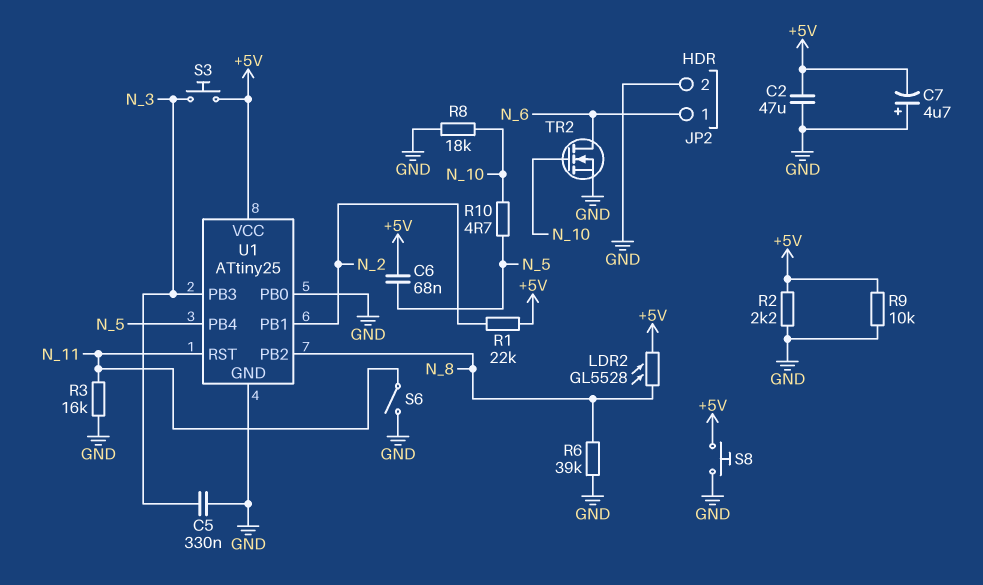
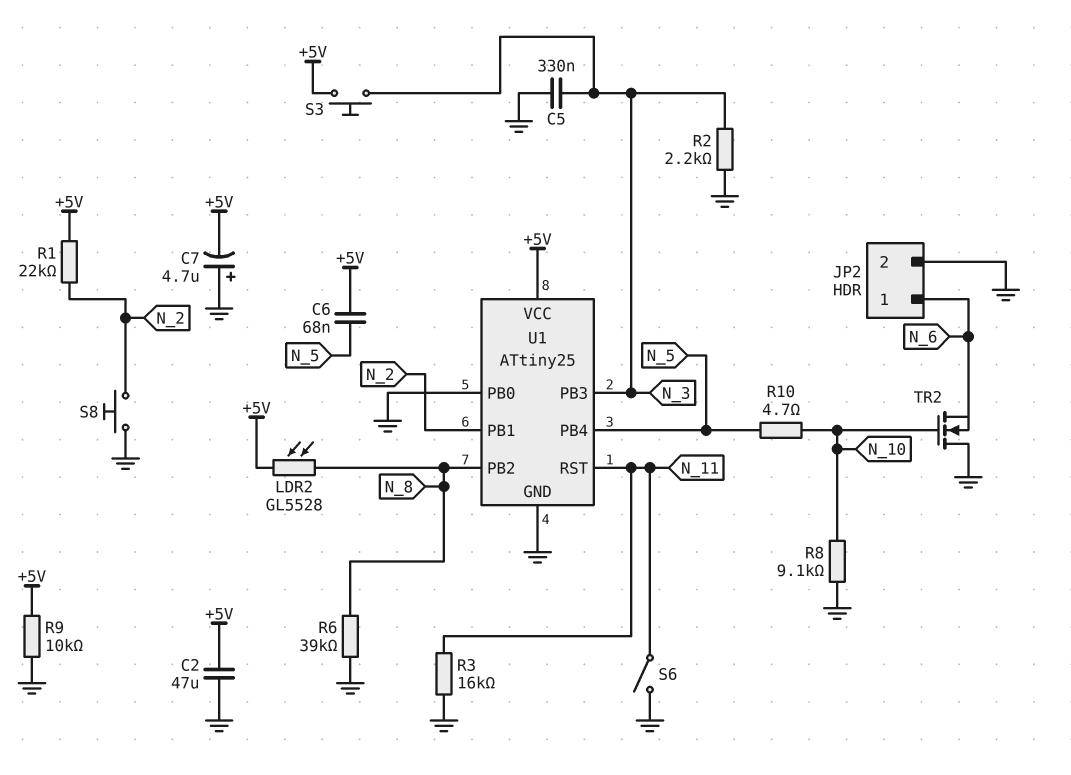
R2: 2.2k (+5V, GND) -> 2.2k (GND, N_3)
R8: 18k (GND, N_10) -> 9.1k (GND, N_10)
S8: button (+5V, GND) -> button (GND, N_2)
TR2: NMOS (G N_10, D N_6, S GND) -> NMOS (G N_10, D GND, S N_6)

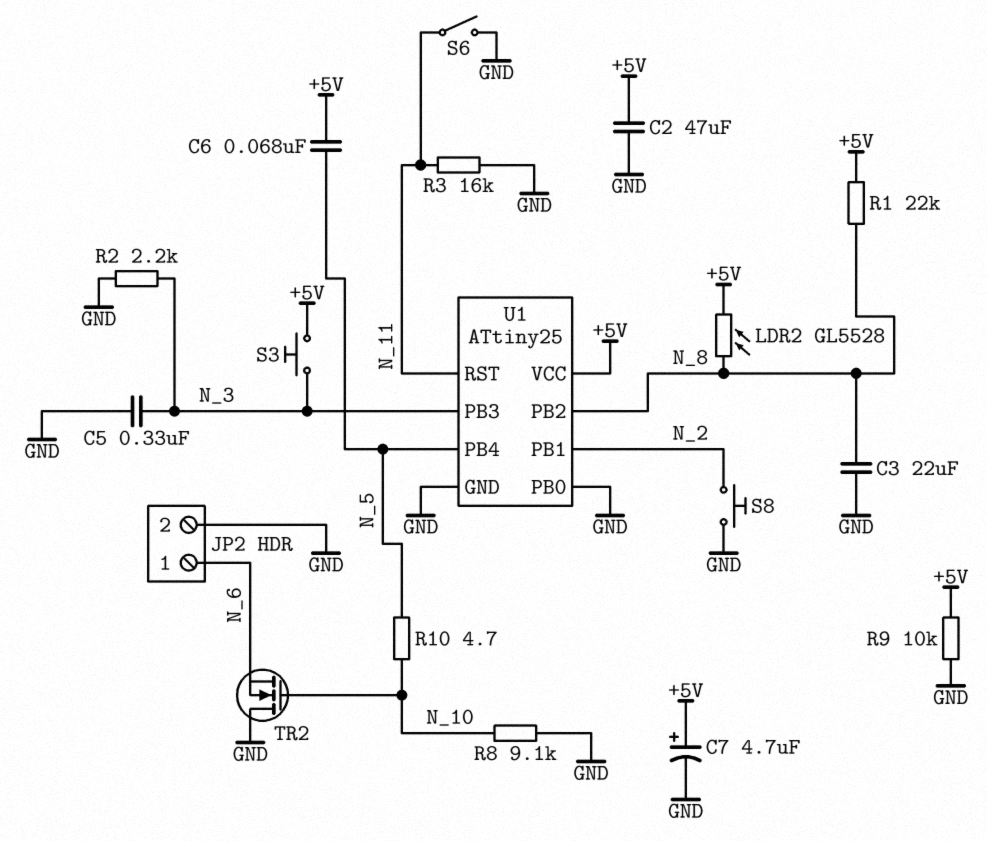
C3: none -> 22uF (GND, N_8)
C7: 4.7uF (plus GND, minus +5V) -> 4.7uF (plus +5V, minus GND)
R1: 22k (+5V, N_2) -> 22k (+5V, N_8)
R6: 39k (GND, N_8) -> none

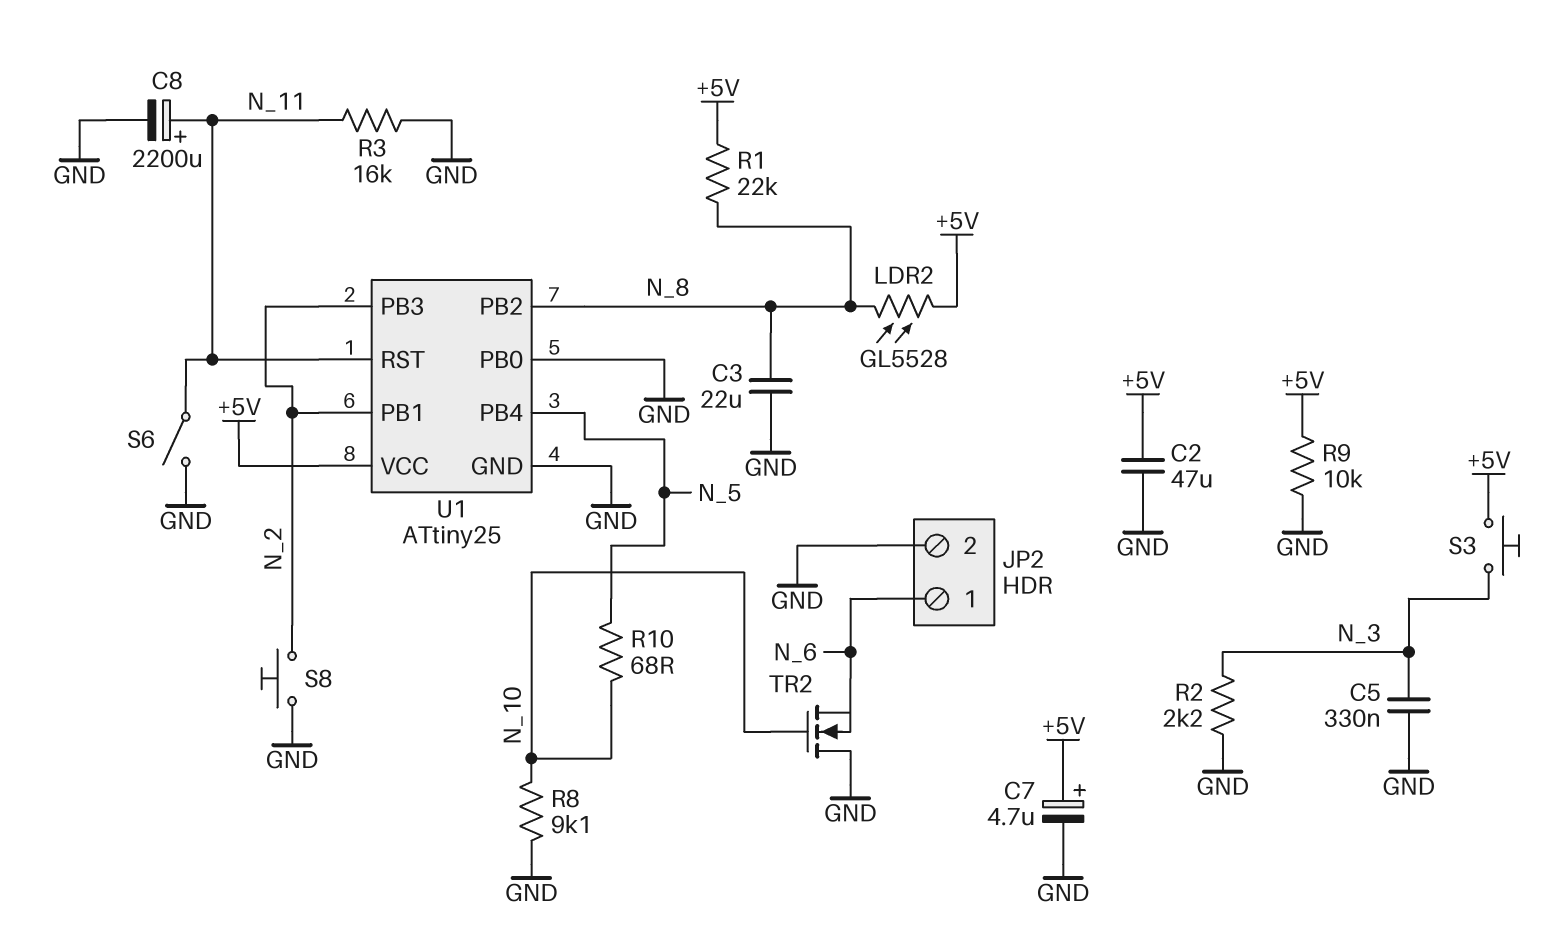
C6: 68nF (+5V, N_5) -> none
C8: none -> 2200uF (plus N_11, minus GND)
R10: 4.7 (N_5, N_10) -> 68 (N_5, N_10)
U1 pin PB3: N_3 -> N_2

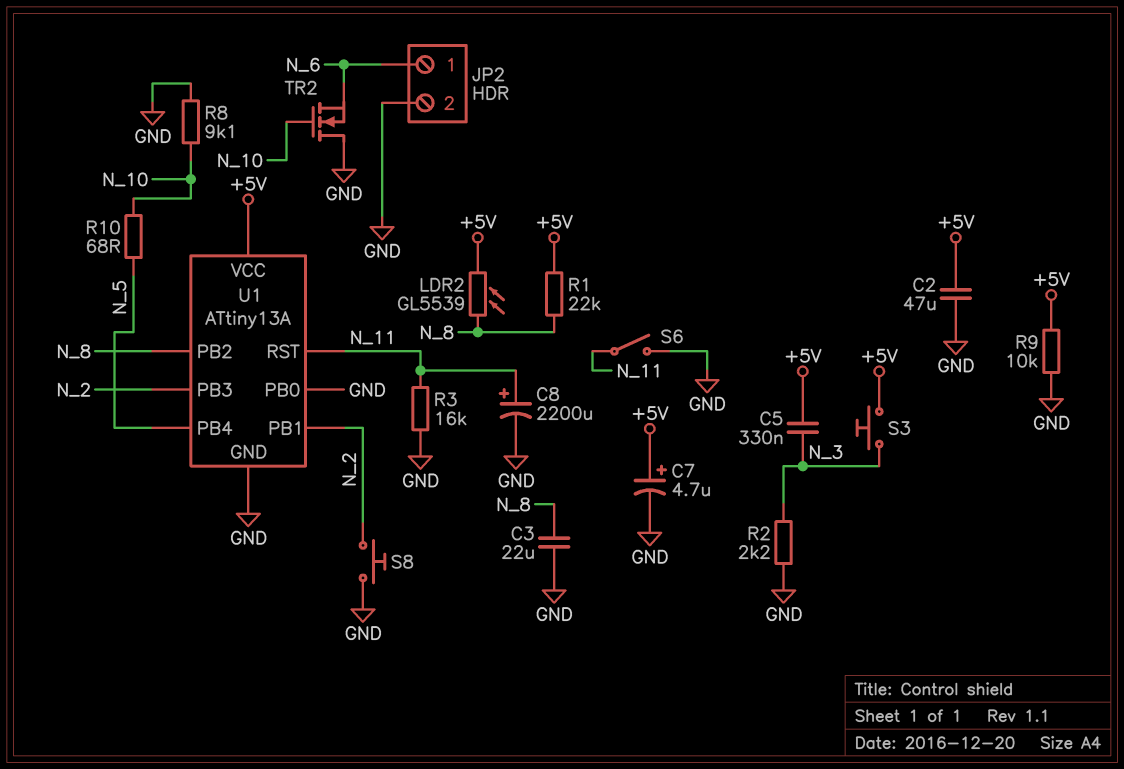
C5: 330nF (GND, N_3) -> 330nF (+5V, N_3)
LDR2: GL5528 (+5V, N_8) -> GL5539 (+5V, N_8)
U1: ATtiny25 -> ATtiny13A

